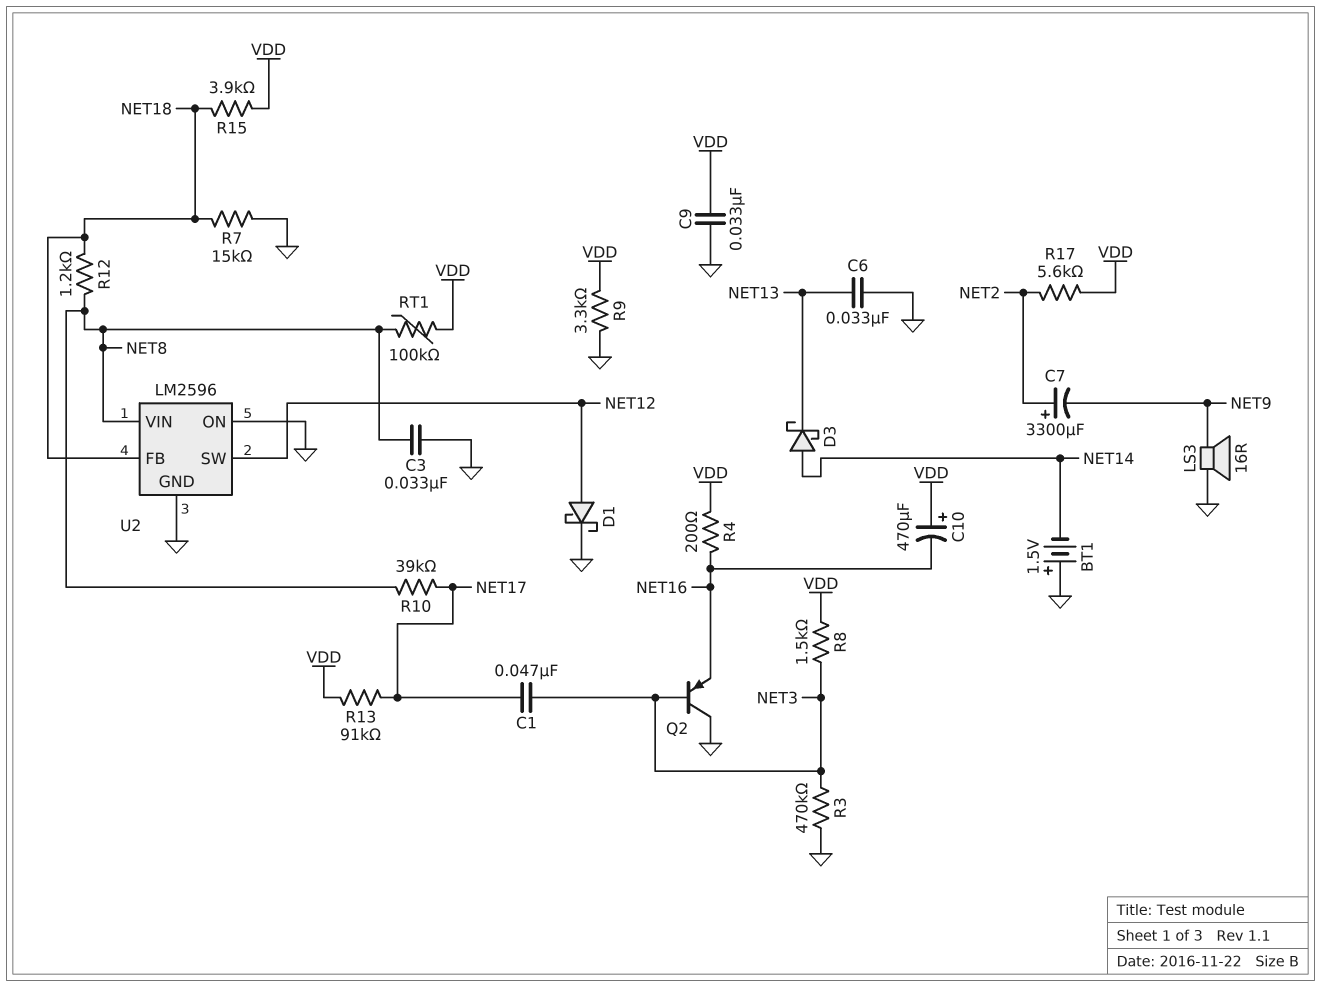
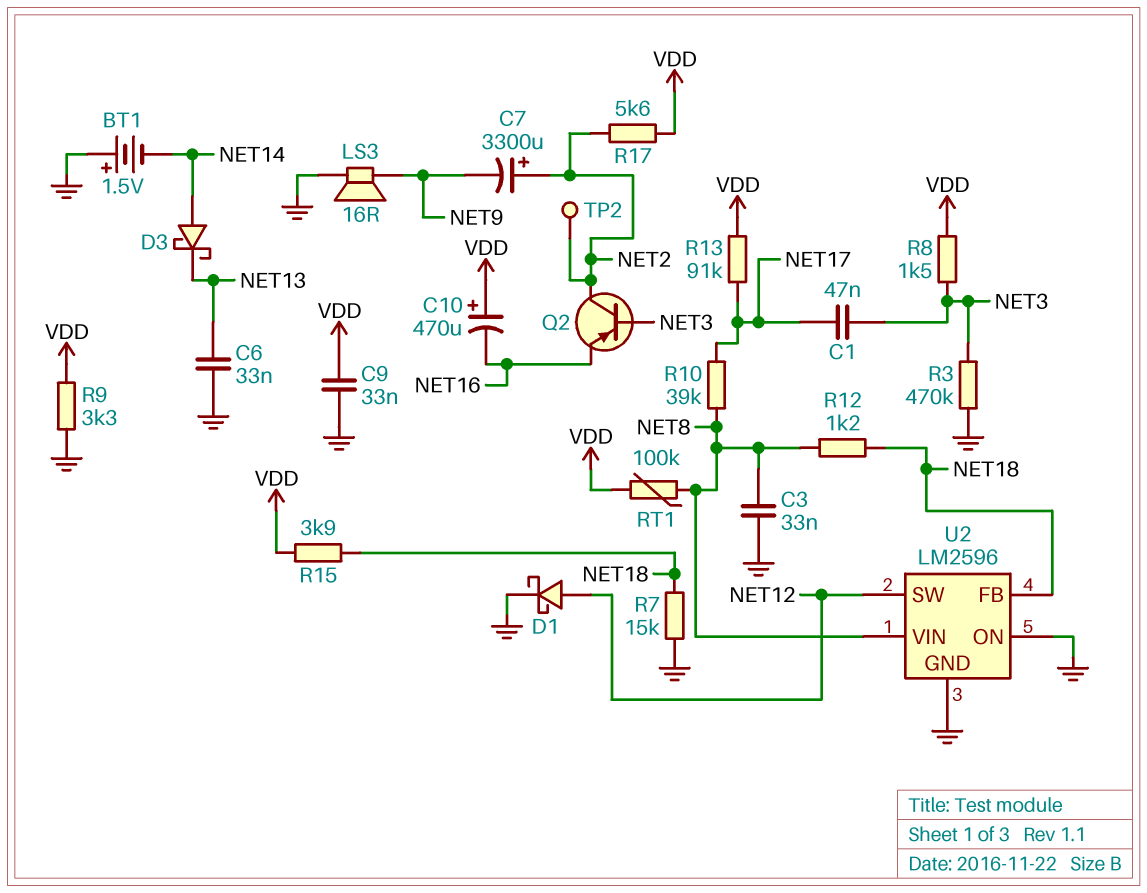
Q2: PNP (B NET3, C GND, E NET16) -> PNP (B NET3, C NET2, E NET16)
R4: 200 (NET16, VDD) -> none
TP2: none -> test point (NET2)

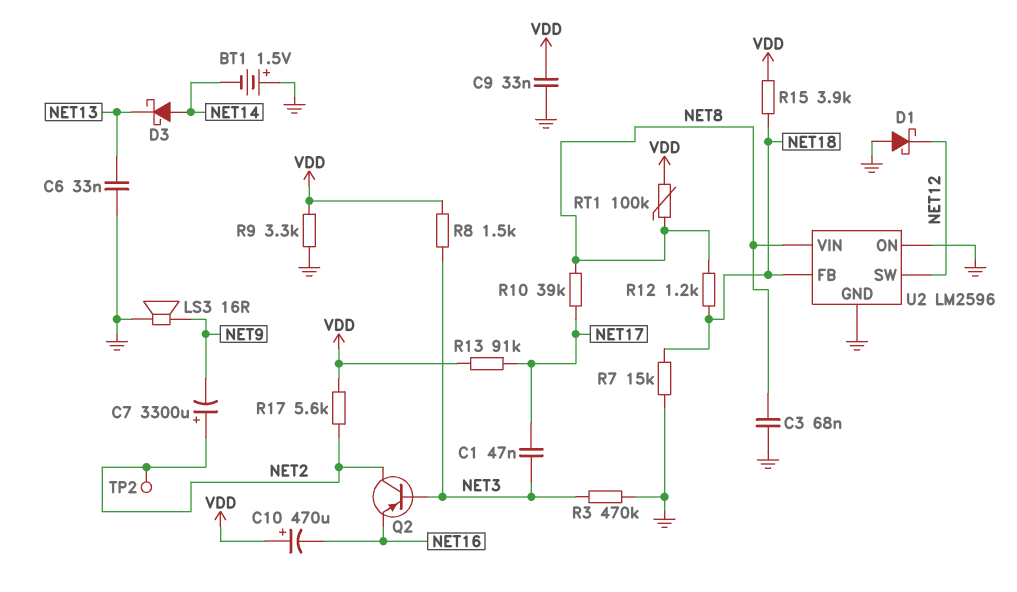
C3: 33nF (GND, NET8) -> 68nF (GND, NET8)
D1: schottky (A NET12, K GND) -> schottky (A GND, K NET12)

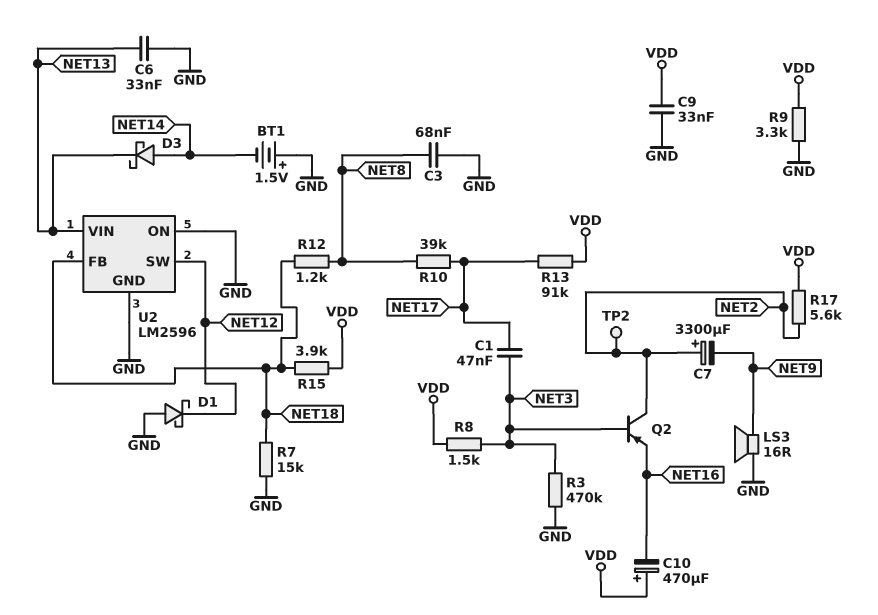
RT1: 100k (NET8, VDD) -> none
U2 pin VIN: NET8 -> NET13

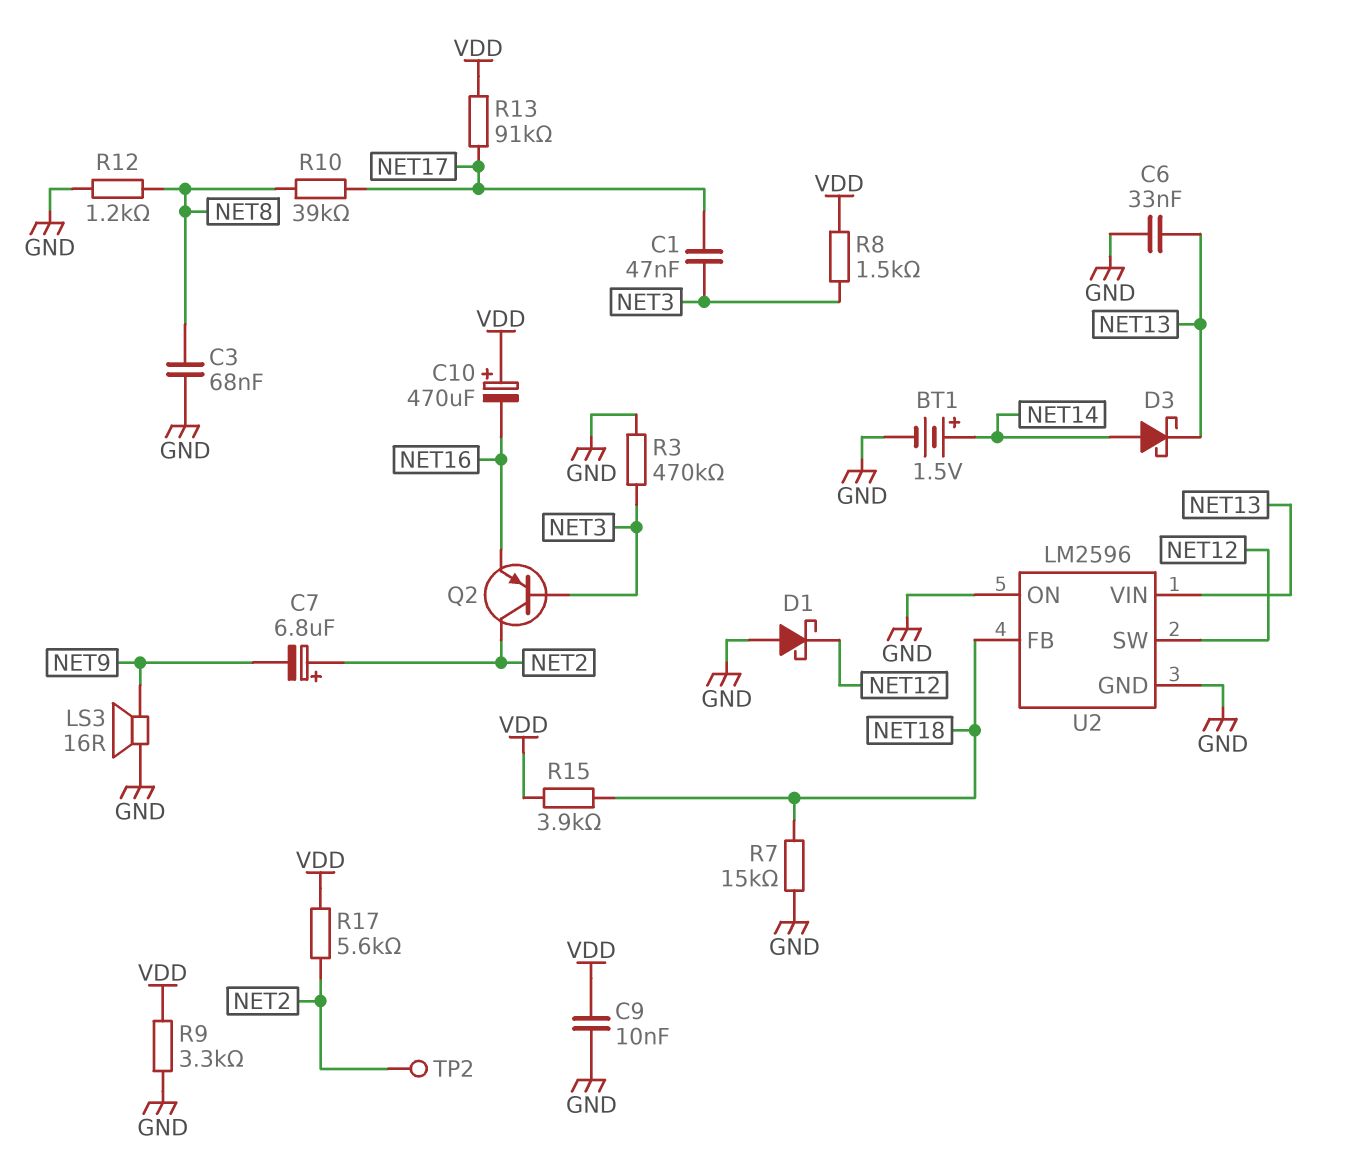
BT1: 1.5V (plus GND, minus NET14) -> 1.5V (plus NET14, minus GND)
C7: 3300uF (plus NET2, minus NET9) -> 6.8uF (plus NET2, minus NET9)
C9: 33nF (GND, VDD) -> 10nF (GND, VDD)
R12: 1.2k (NET8, NET18) -> 1.2k (GND, NET8)

